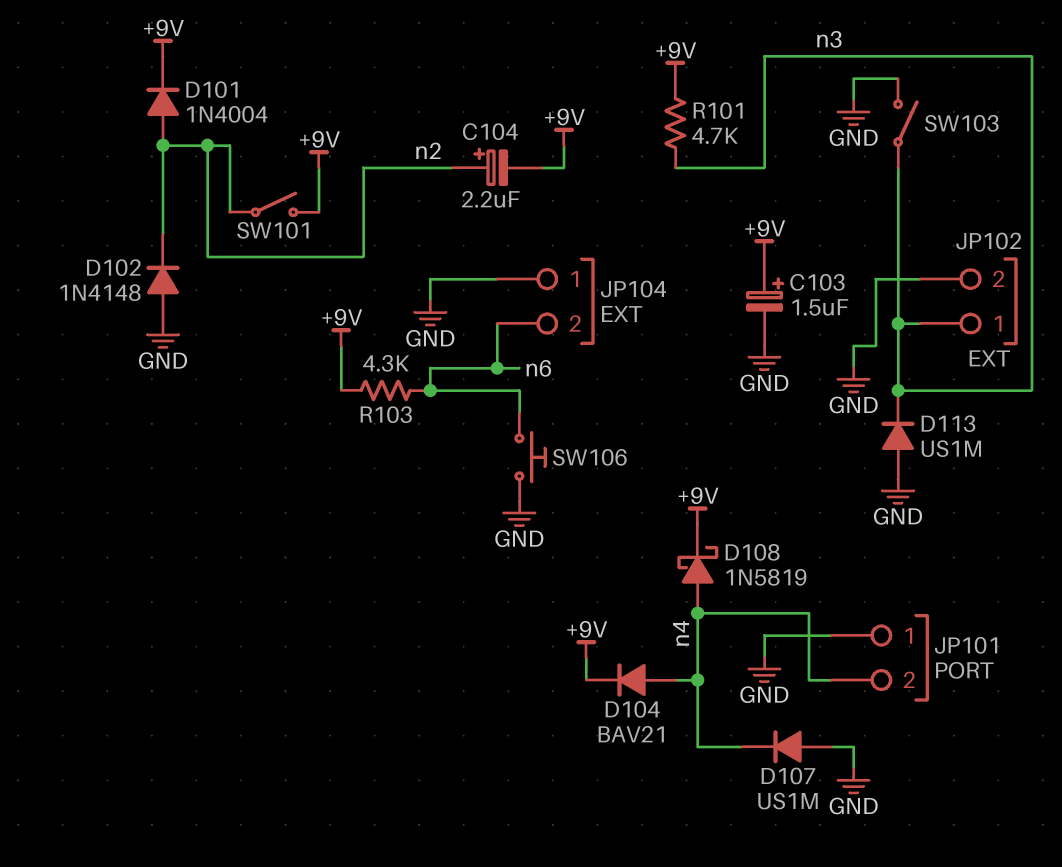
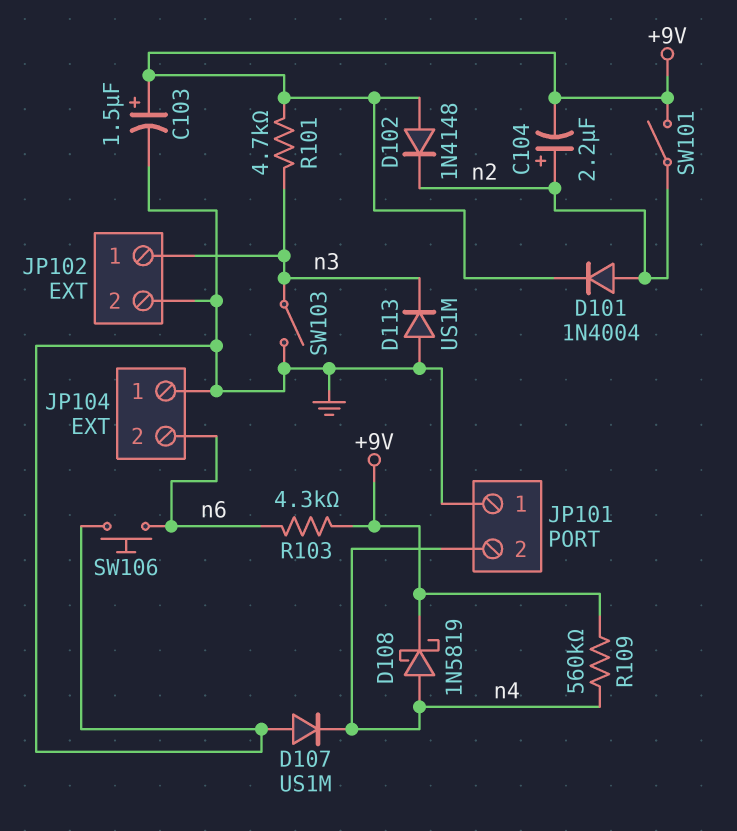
D102: diode 1N4148 (A GND, K n2) -> diode 1N4148 (A +9V, K n2)
D104: diode BAV21 (A n4, K +9V) -> none
R109: none -> 560k (+9V, n4)

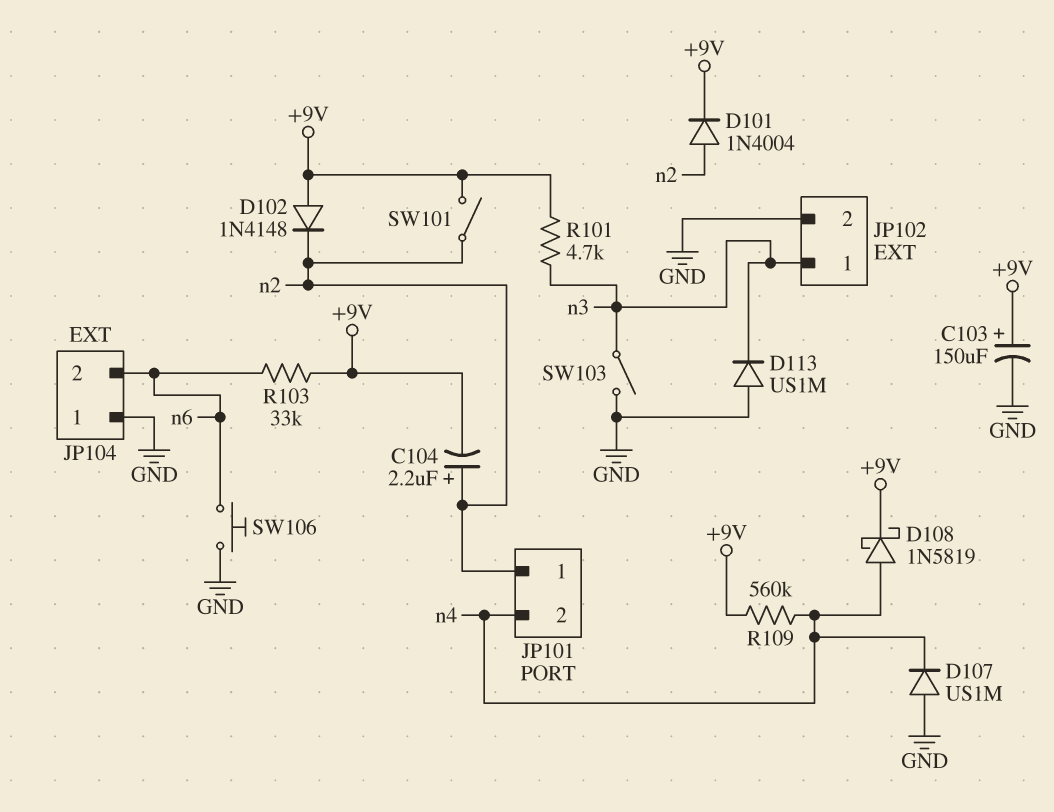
C103: 1.5uF (plus +9V, minus GND) -> 150uF (plus +9V, minus GND)
JP101 pin 1: GND -> n2
R103: 4.3k (+9V, n6) -> 33k (+9V, n6)

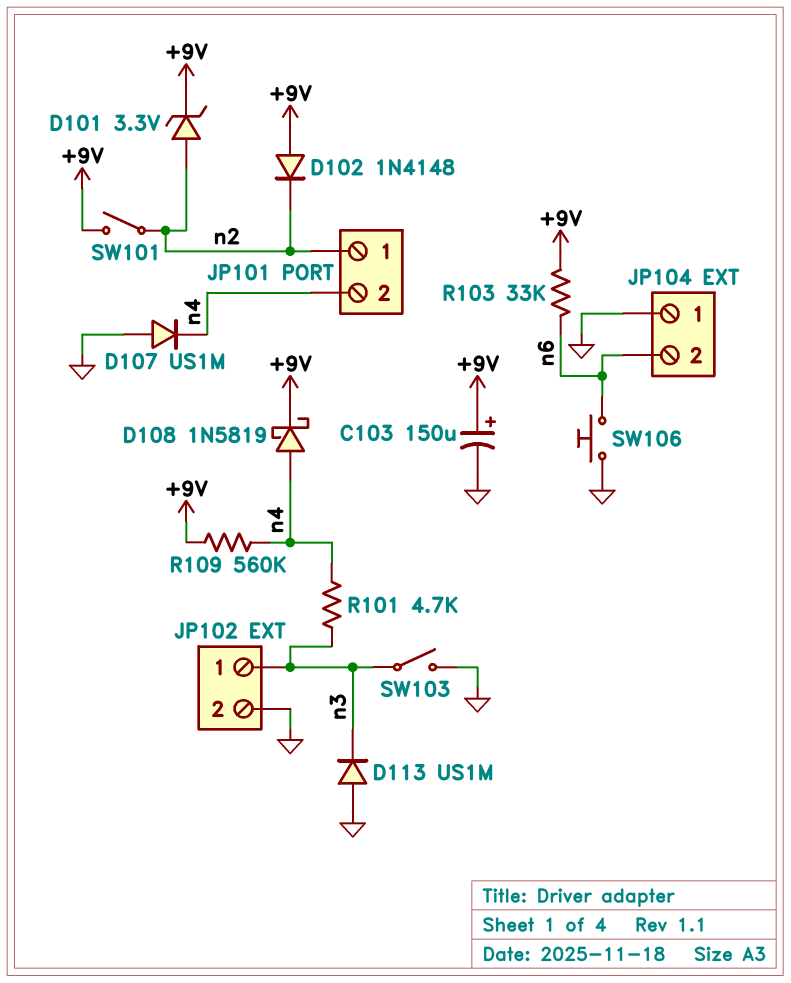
C104: 2.2uF (plus n2, minus +9V) -> none
D101: diode 1N4004 (A n2, K +9V) -> zener 3.3V (A n2, K +9V)
R101: 4.7k (+9V, n3) -> 4.7k (n3, n4)

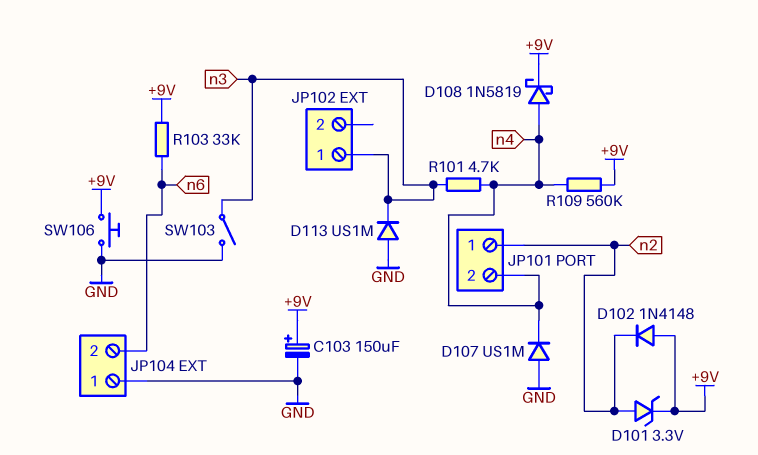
JP102 pin 2: GND -> none
SW101: switch (+9V, n2) -> none
SW106: button (GND, n6) -> button (+9V, GND)

